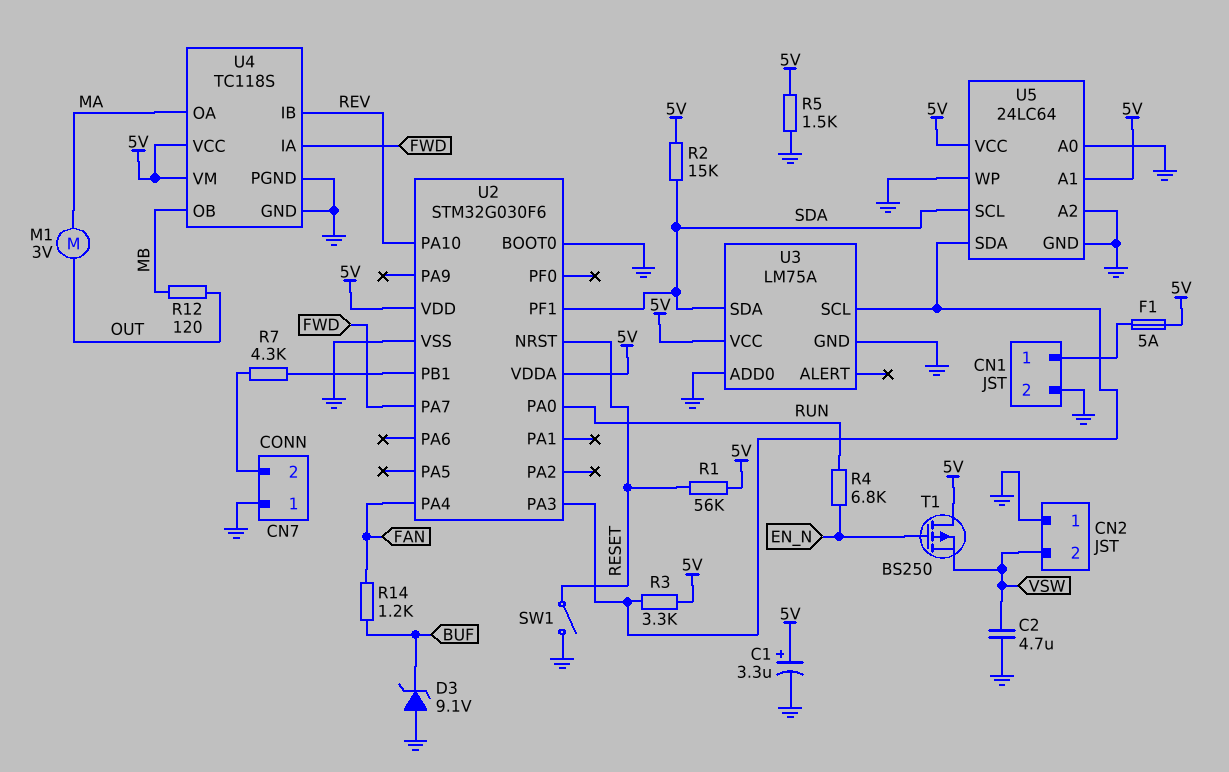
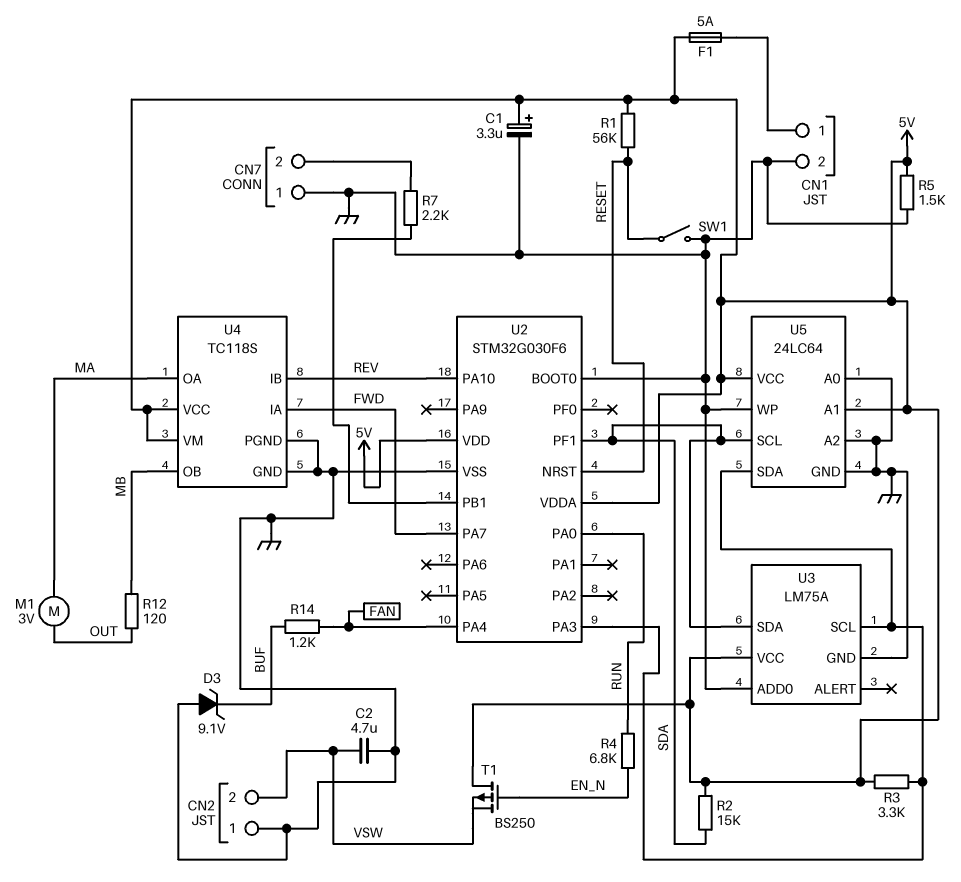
R7: 4.3k (CN7/2, U2/PB1) -> 2.2k (CN7/2, U2/PB1)

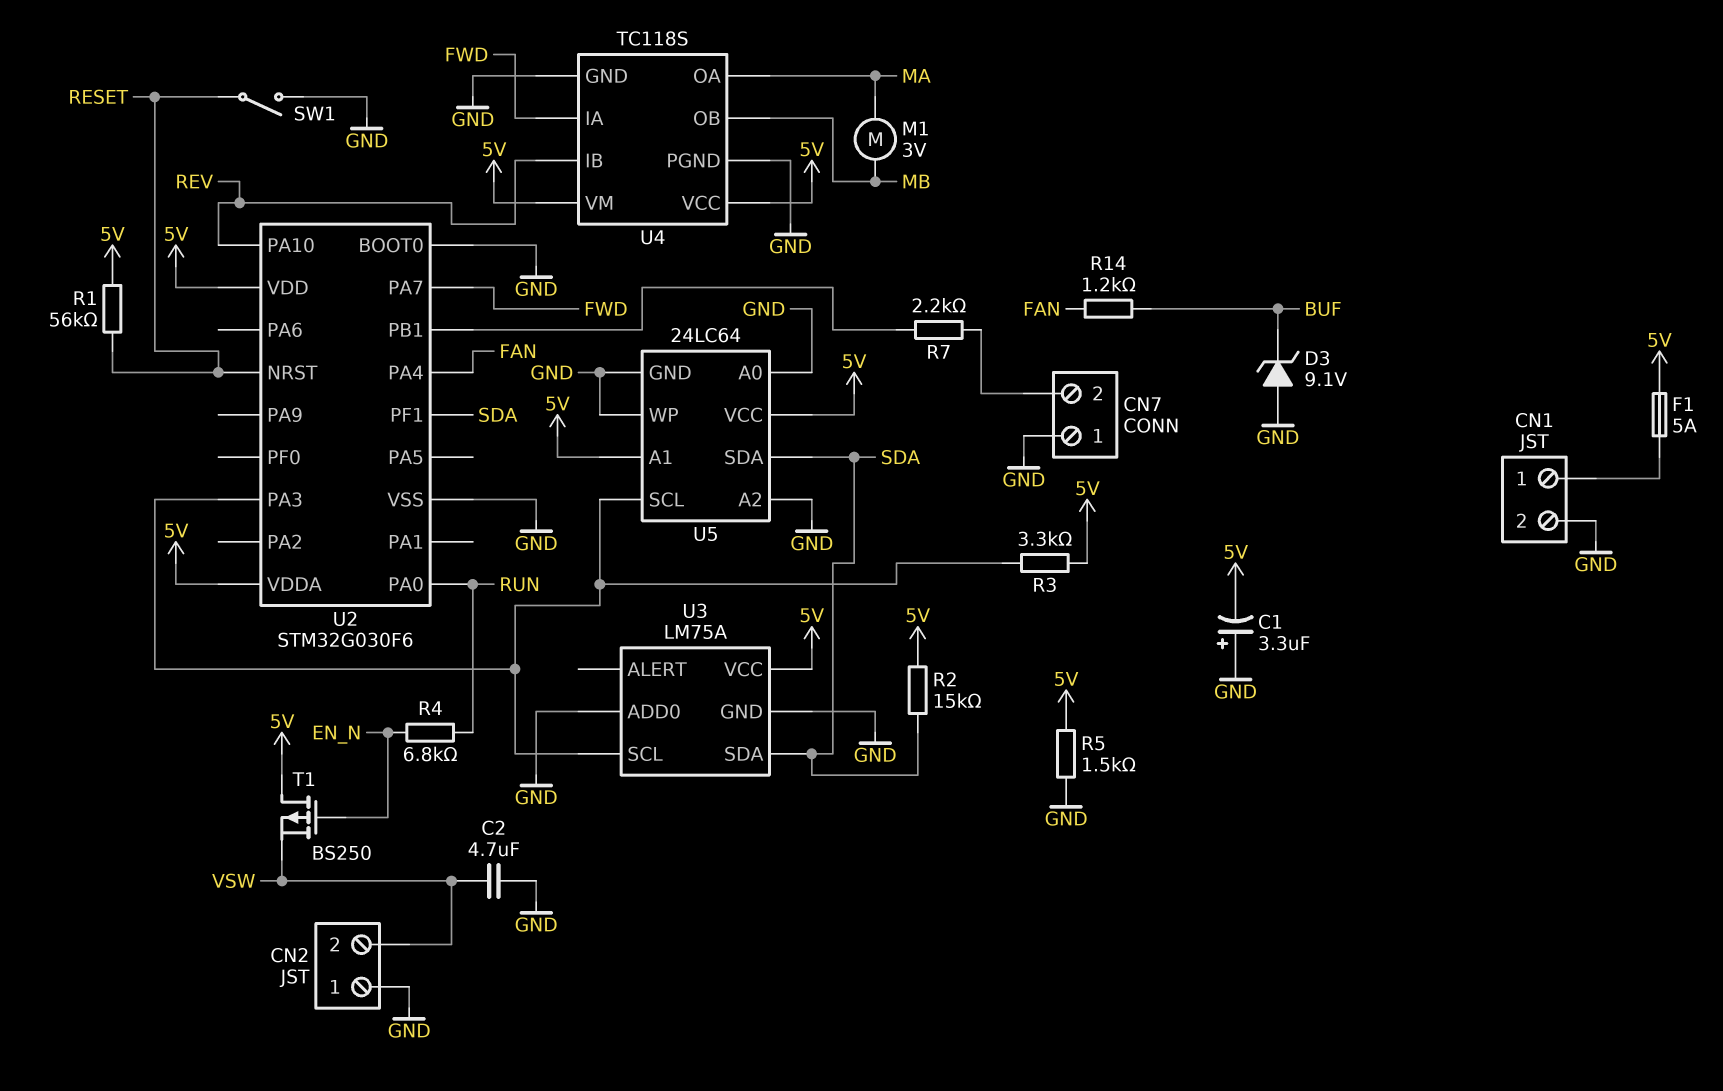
C1: 3.3uF (plus 5V, minus GND) -> 3.3uF (plus GND, minus 5V)
M1: motor 3V (MA, OUT) -> motor 3V (MA, MB)
R12: 120 (MB, OUT) -> none
U5 pin SCL: SDA -> U2/PA3
U5 pin SDA: U2/PA3 -> SDA

